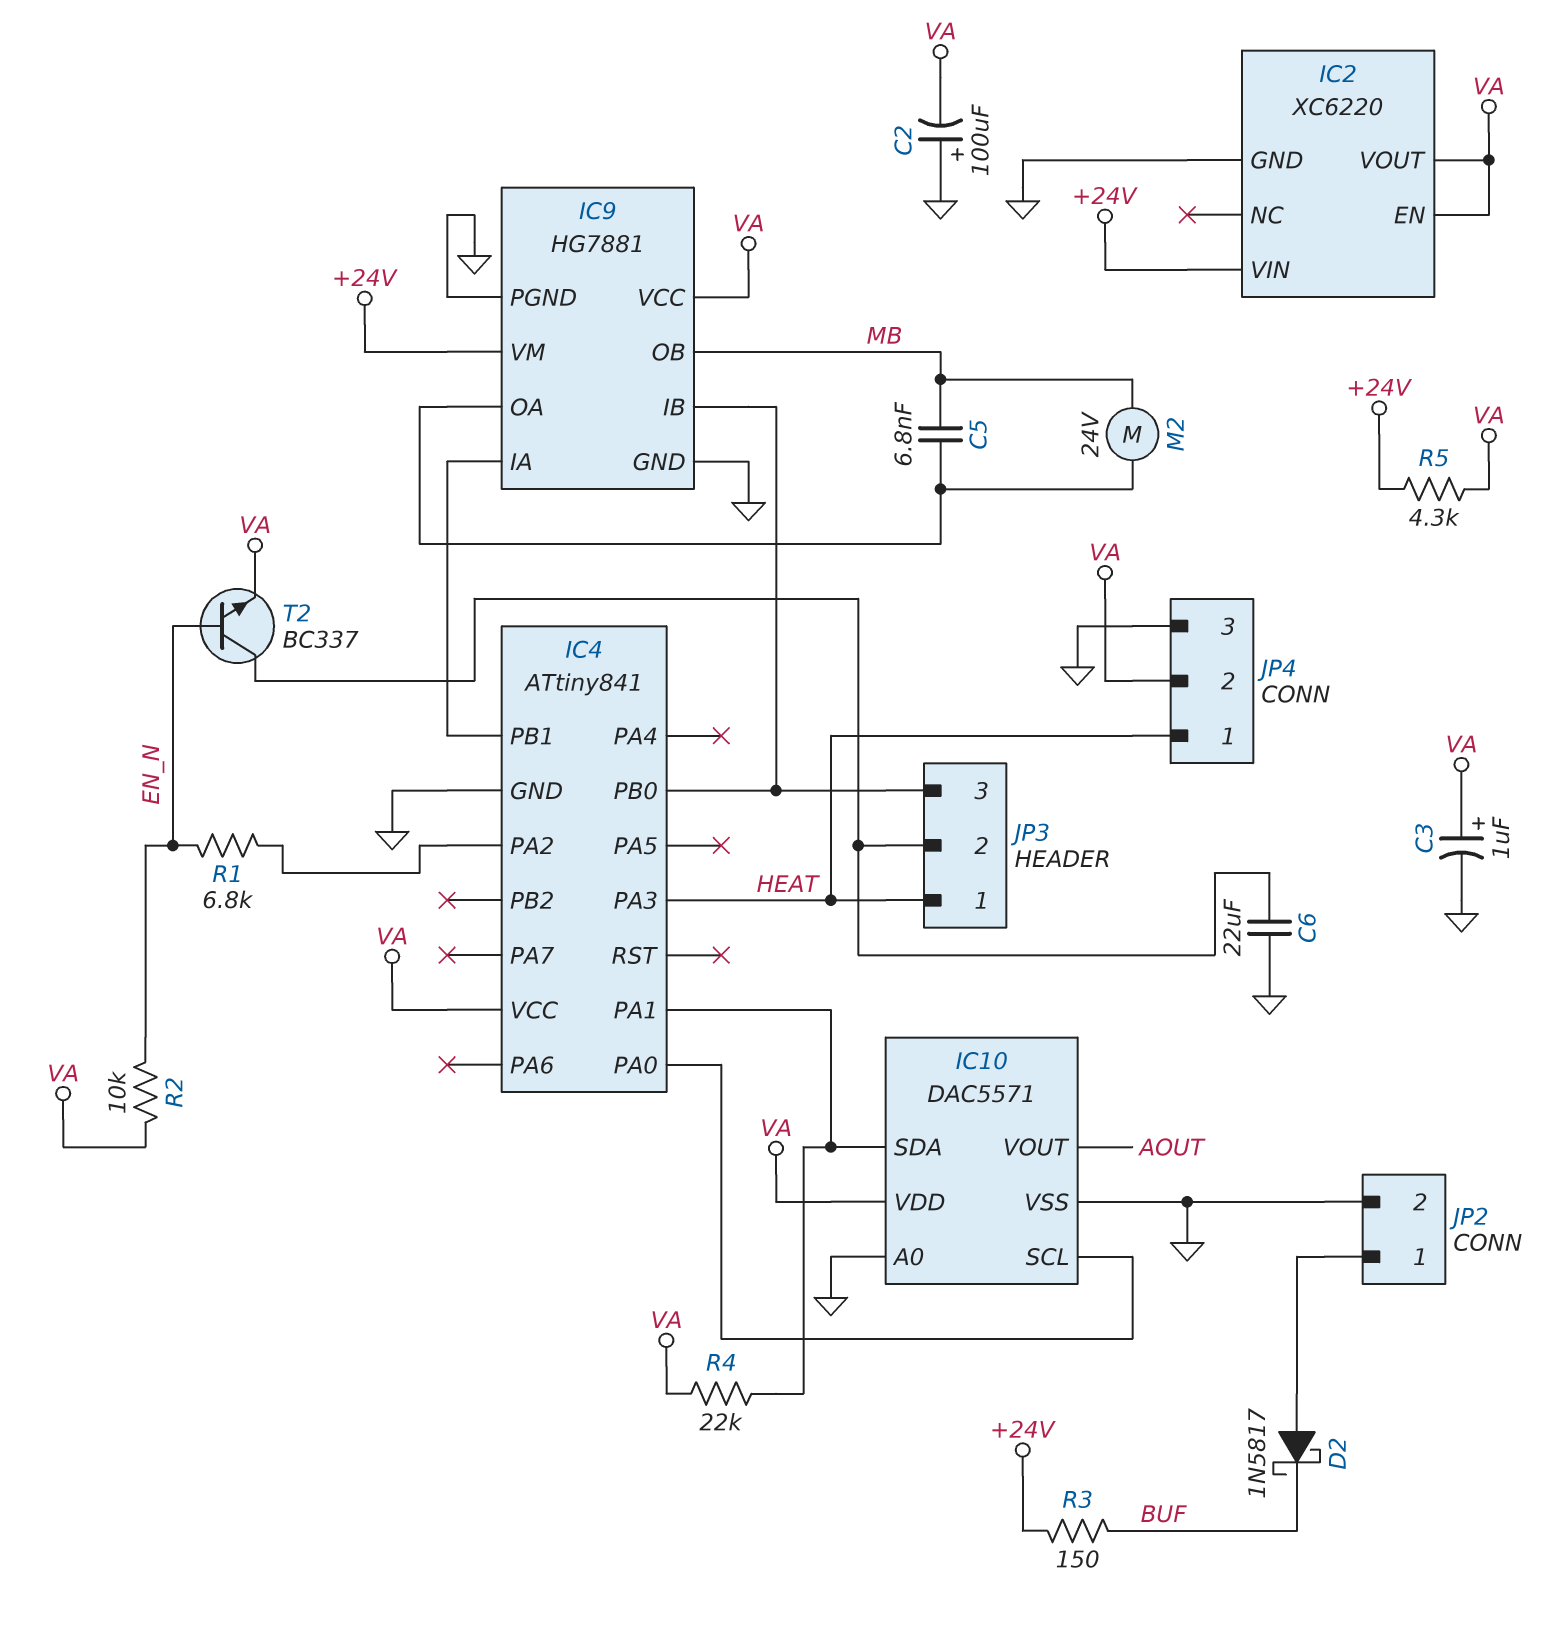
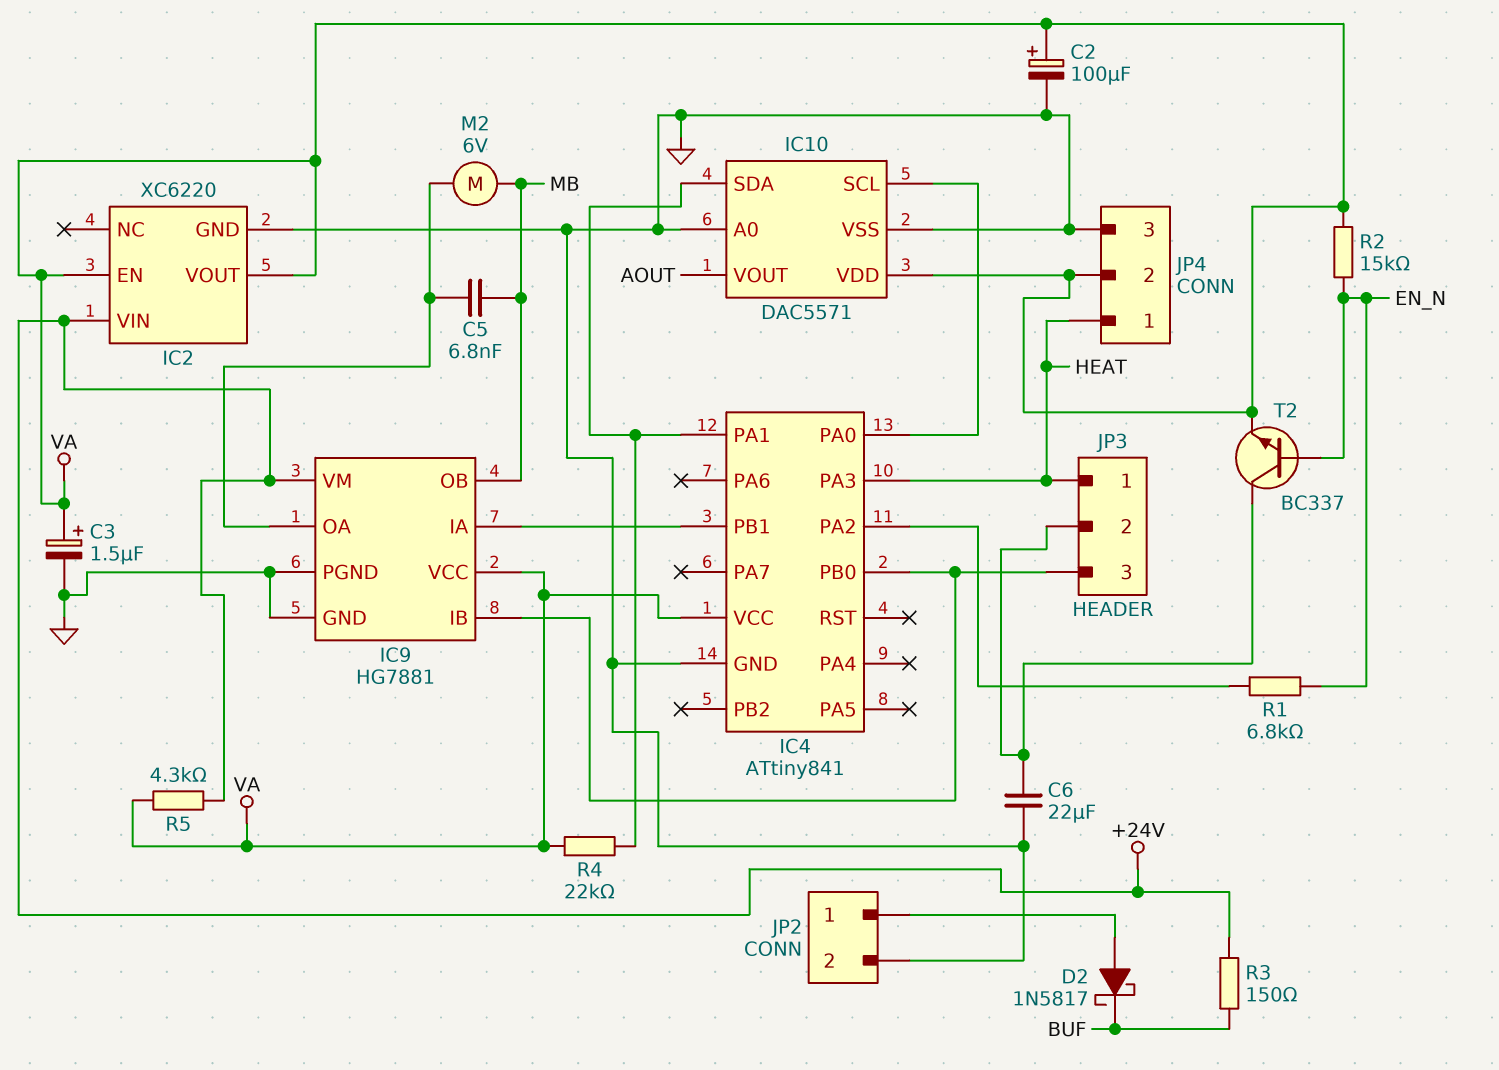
C2: 100uF (plus GND, minus VA) -> 100uF (plus VA, minus GND)
C3: 1uF (plus VA, minus GND) -> 1.5uF (plus VA, minus GND)
M2: motor 24V (IC9/OA, MB) -> motor 6V (IC9/OA, MB)
R2: 10k (EN_N, VA) -> 15k (EN_N, VA)

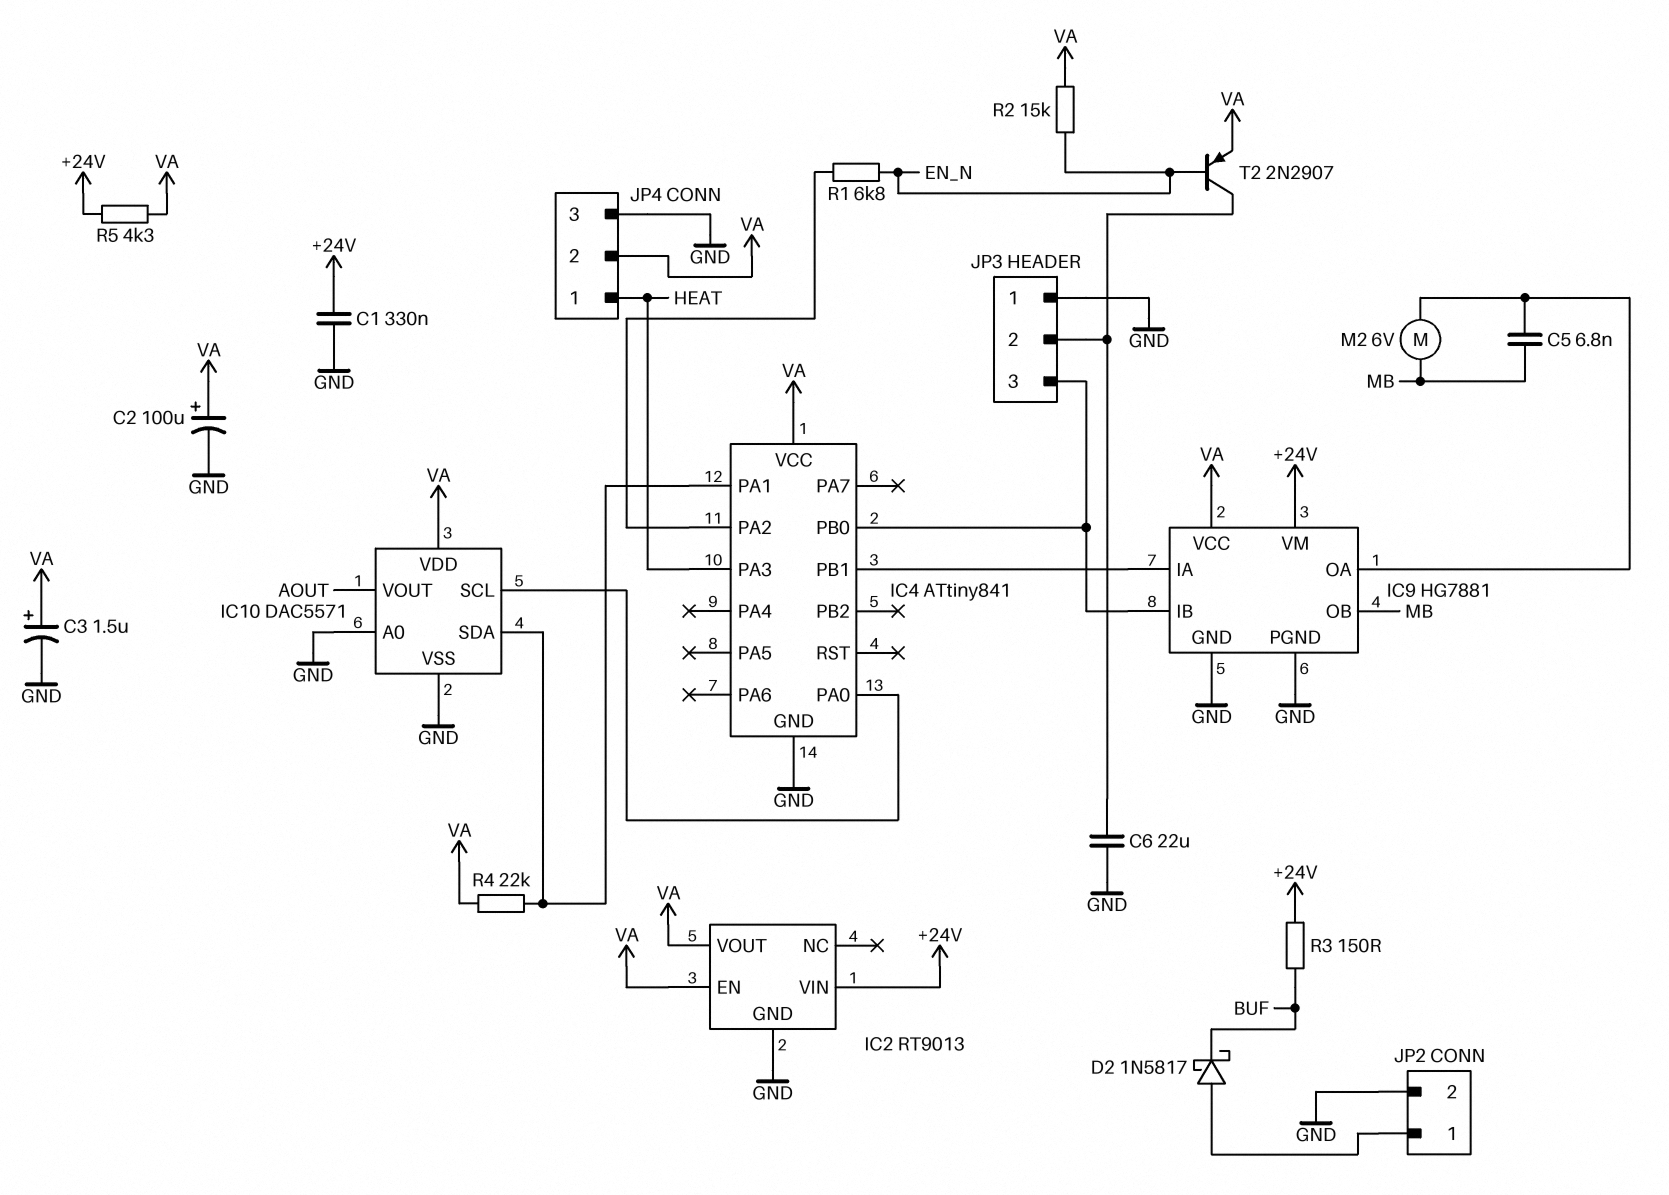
C1: none -> 330nF (+24V, GND)
IC2: XC6220 -> RT9013
JP3 pin 1: HEAT -> GND
T2: NPN BC337 (B EN_N, C JP3/2, E VA) -> PNP 2N2907 (B EN_N, C JP3/2, E VA)

